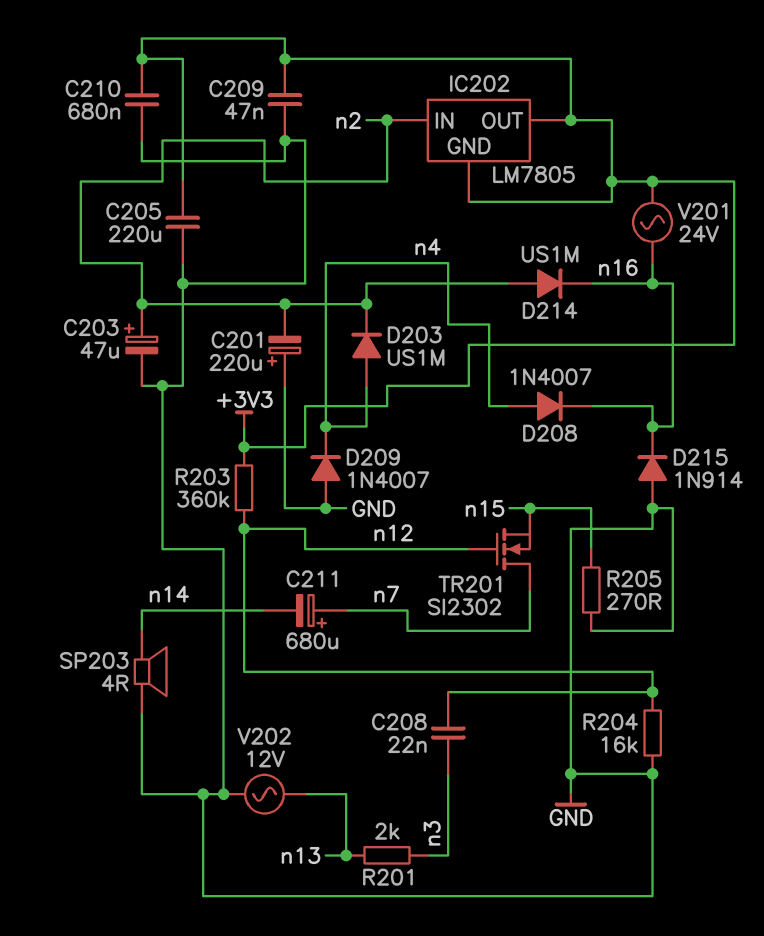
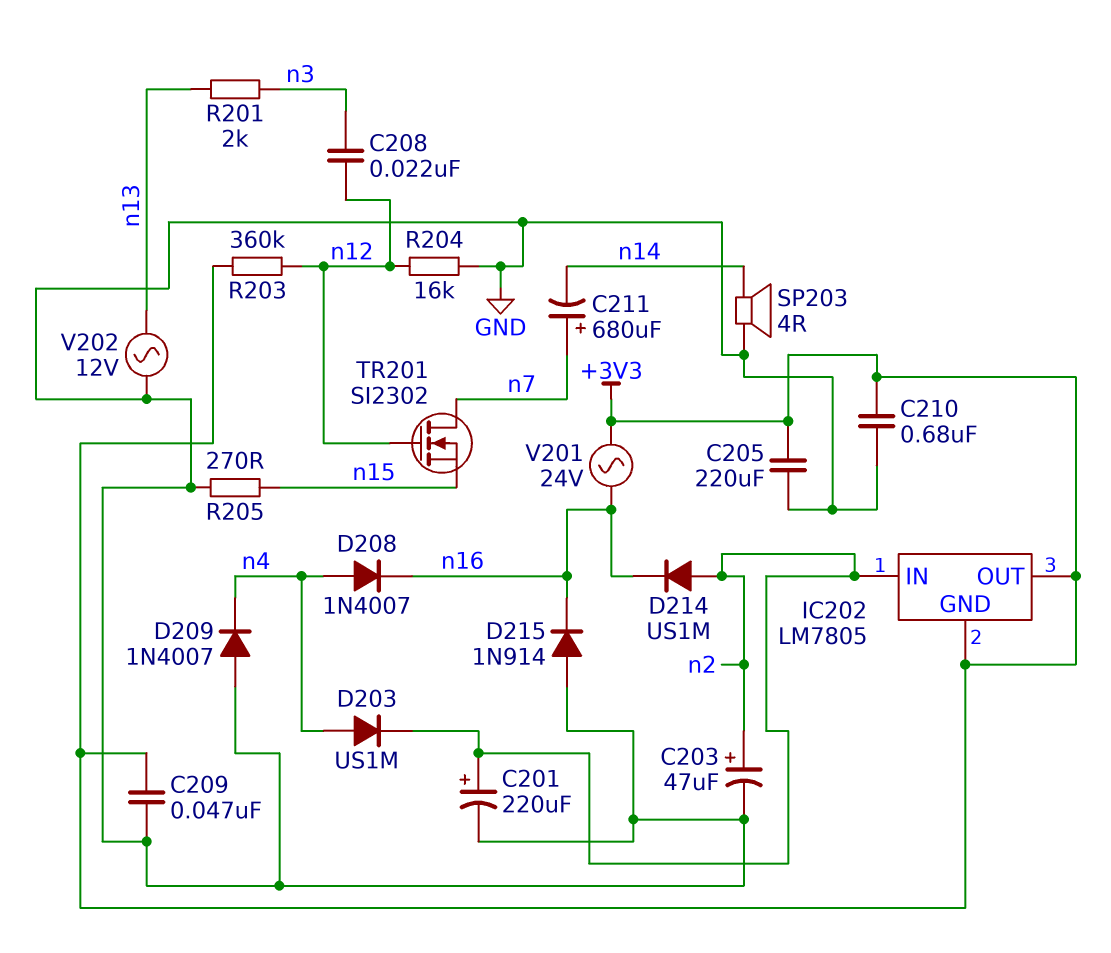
C201: 220uF (plus GND, minus n2) -> 220uF (plus n2, minus GND)

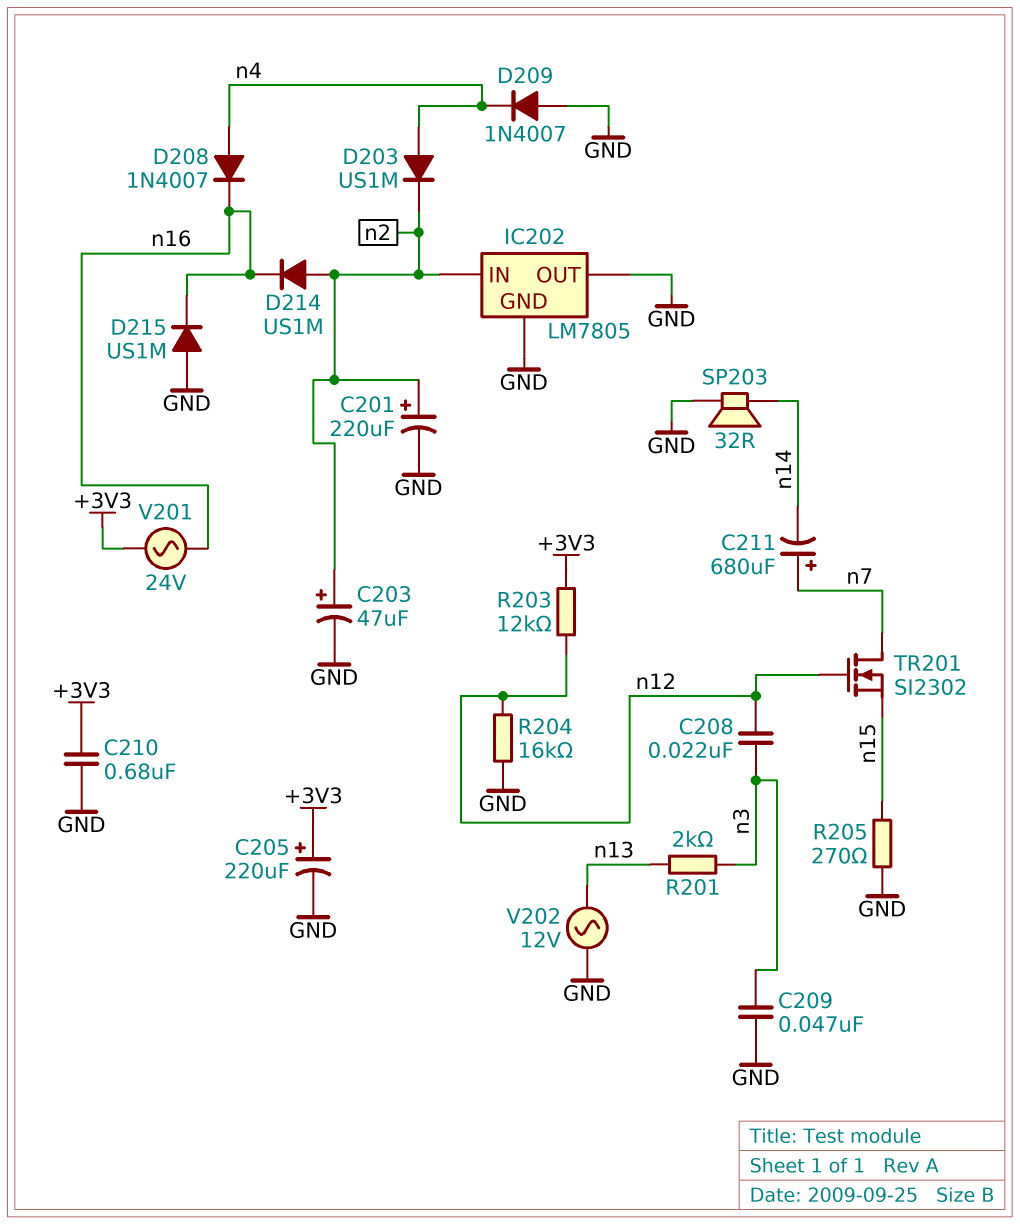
C205: 220uF (+3V3, GND) -> 220uF (plus +3V3, minus GND)
C209: 47nF (+3V3, GND) -> 47nF (GND, n3)
D215: diode 1N914 (A GND, K n16) -> diode US1M (A GND, K n16)
IC202 pin GND: +3V3 -> GND
IC202 pin OUT: +3V3 -> GND
R203: 360k (+3V3, n12) -> 12k (+3V3, n12)
SP203: speaker 4R (GND, n14) -> speaker 32R (GND, n14)

